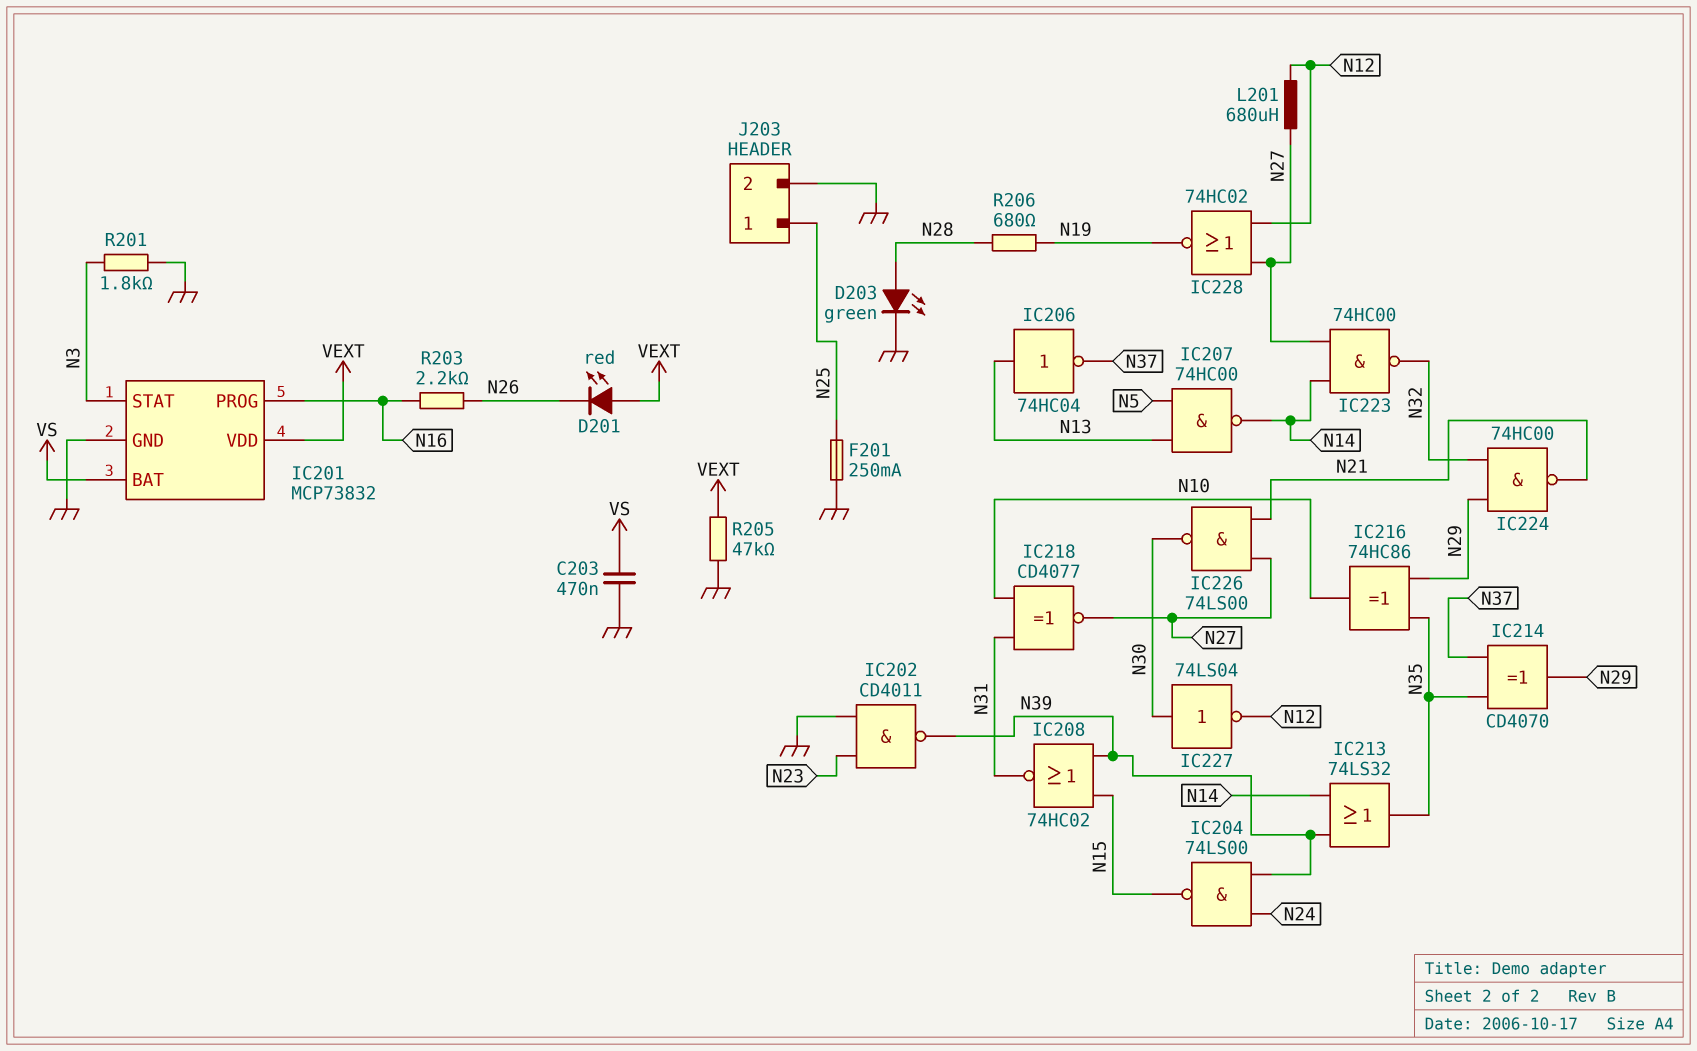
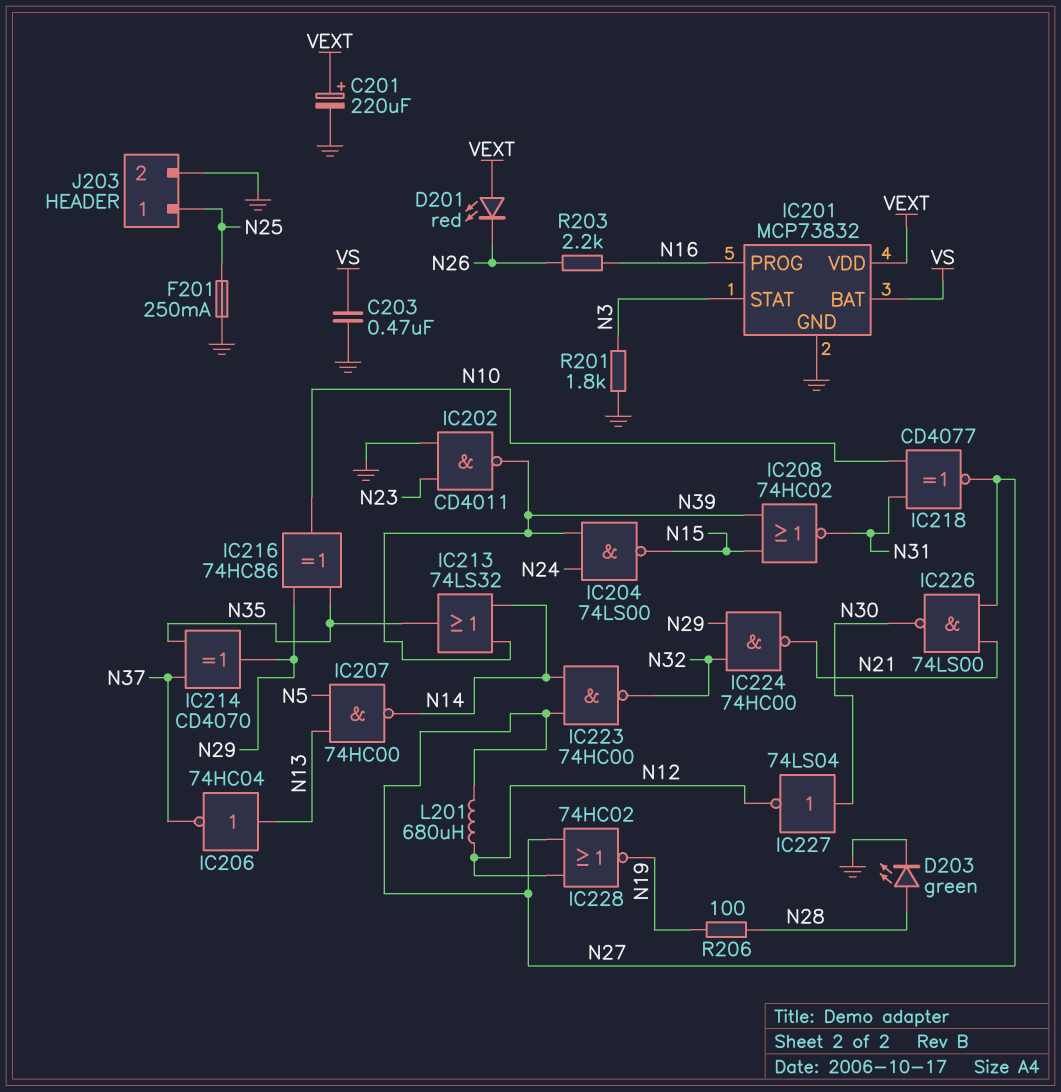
C201: none -> 220uF (plus VEXT, minus GND)
R205: 47k (GND, VEXT) -> none
R206: 680 (N19, N28) -> 100 (N19, N28)

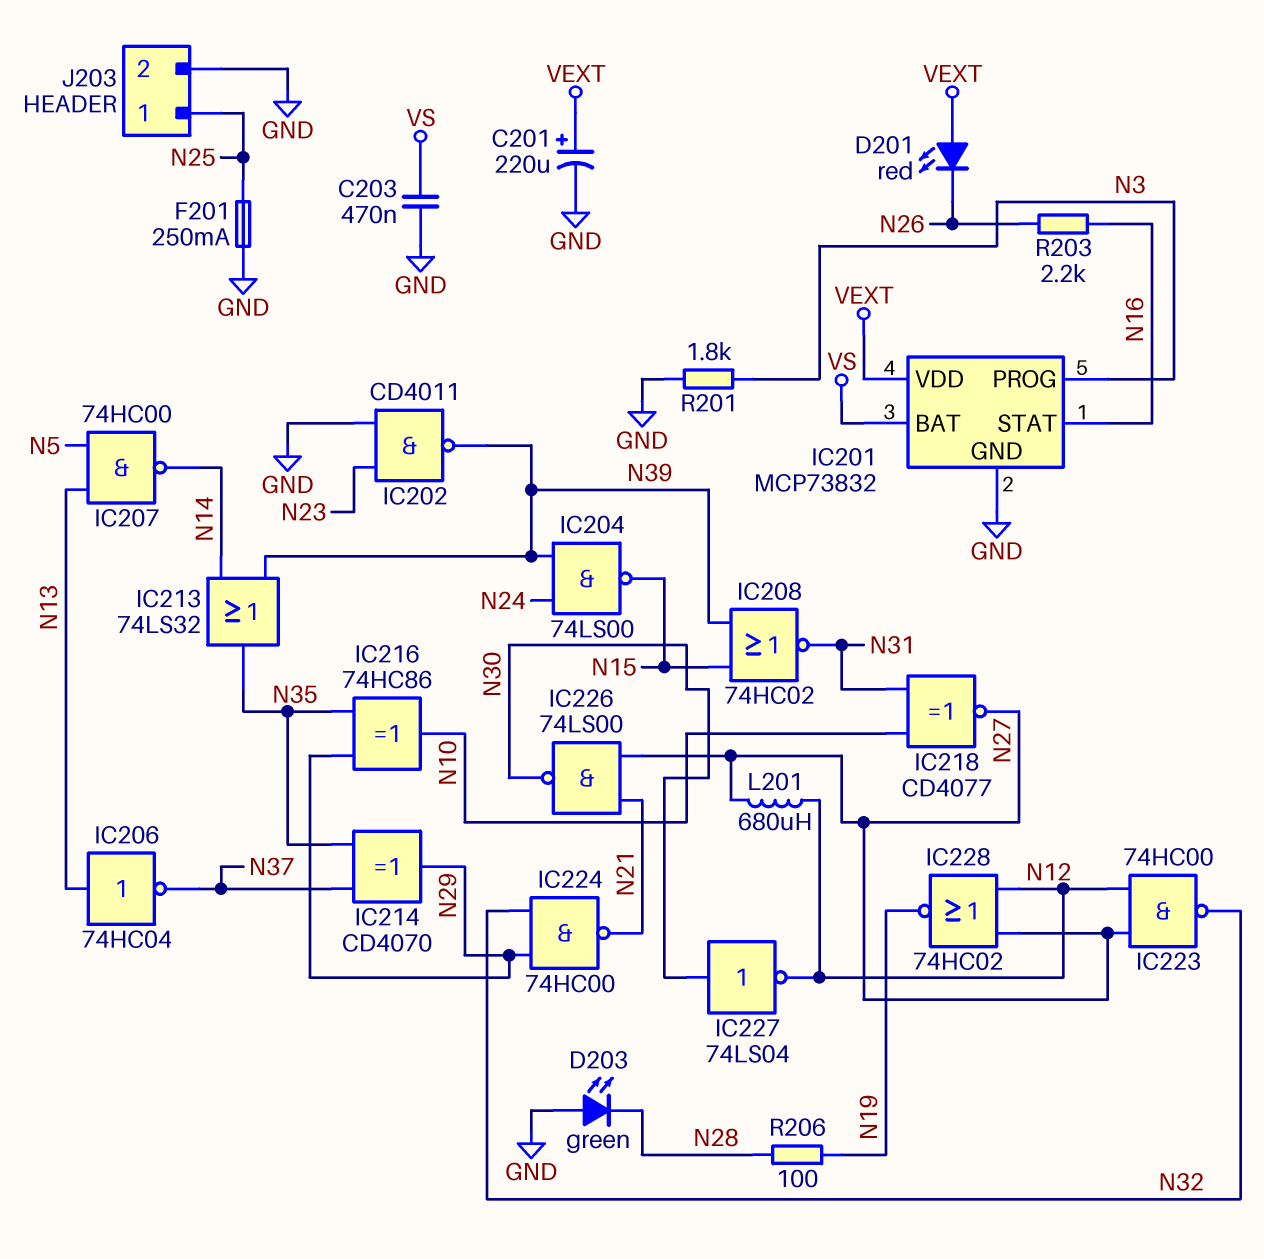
D203: LED green (A N28, K GND) -> LED green (A GND, K N28)
IC201 pin PROG: N16 -> N3
IC201 pin STAT: N3 -> N16
IC223: NAND 74HC00 (in N14, in N27, out N32) -> NAND 74HC00 (in N12, in N27, out N32)

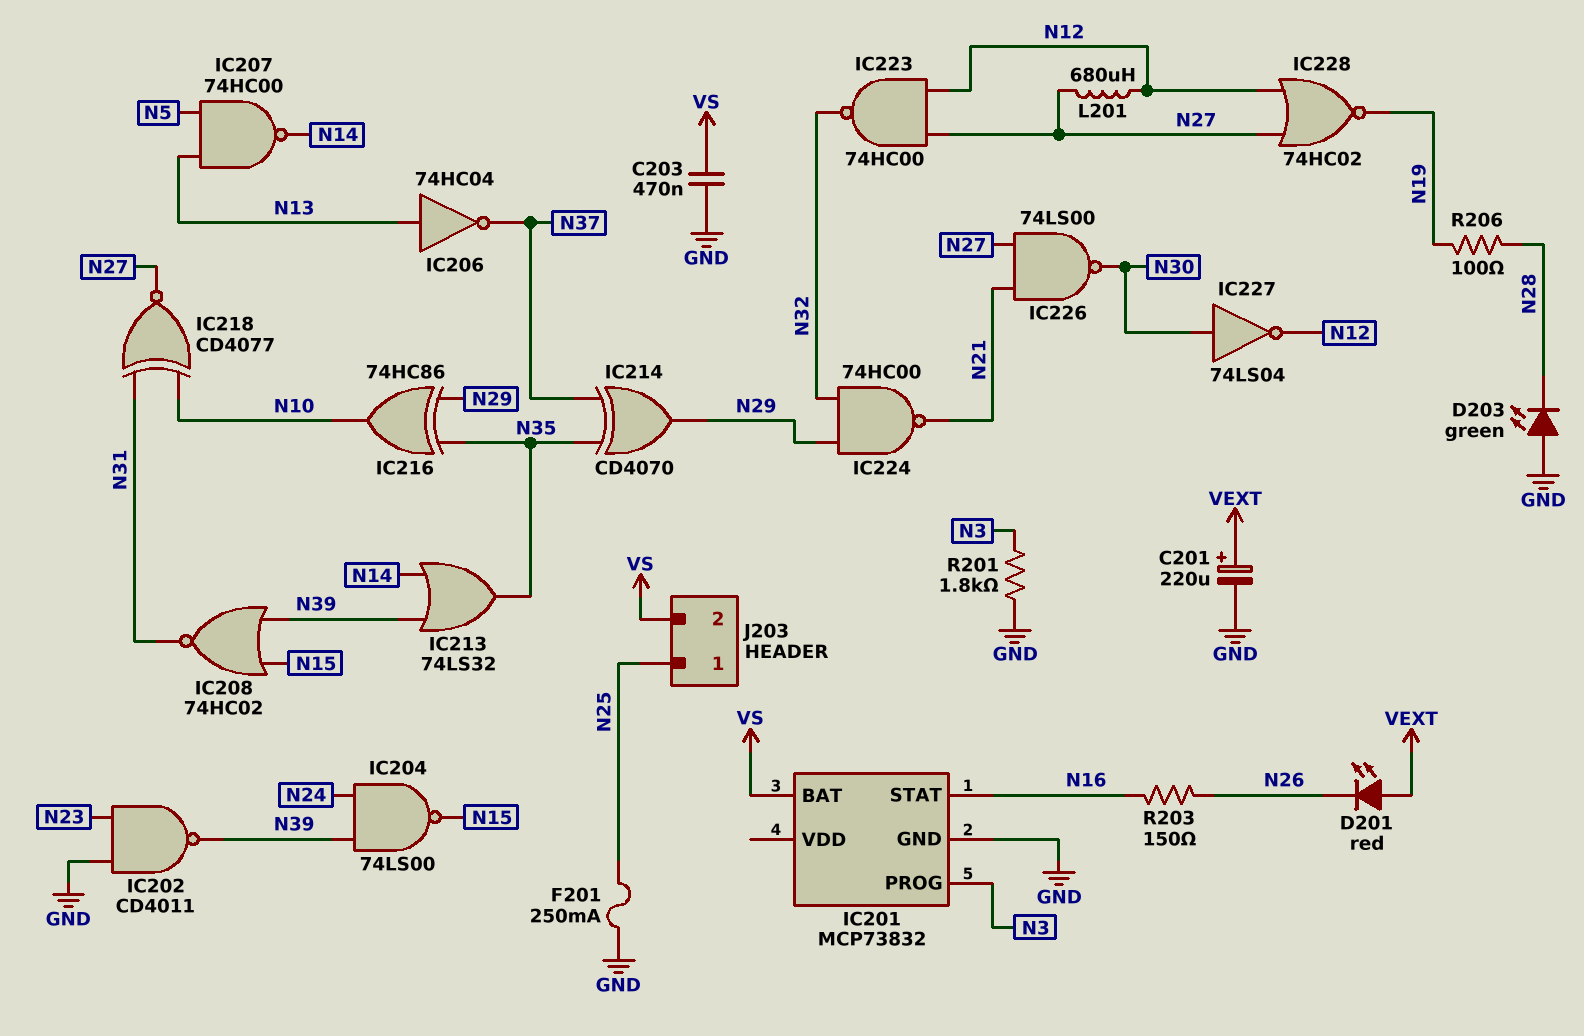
IC201 pin VDD: VEXT -> none
J203 pin 2: GND -> VS
R203: 2.2k (N16, N26) -> 150 (N16, N26)

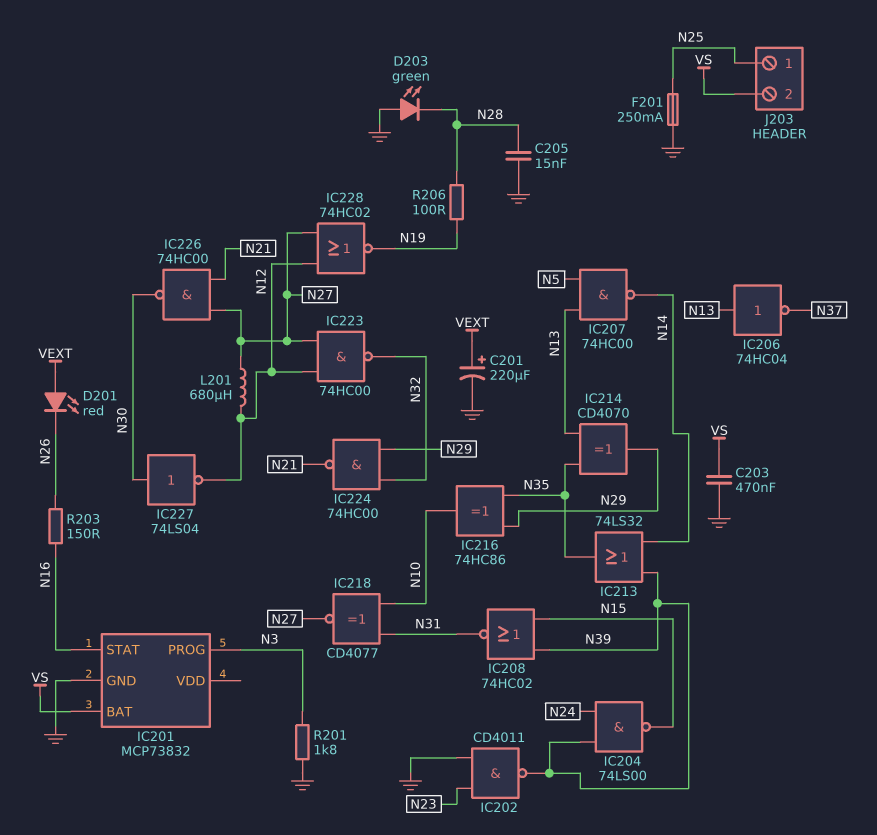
C205: none -> 15nF (GND, N28)
IC214: XOR CD4070 (in N35, in N37, out N29) -> XOR CD4070 (in N13, in N35, out N29)
IC226: NAND 74LS00 (in N21, in N27, out N30) -> NAND 74HC00 (in N21, in N27, out N30)

